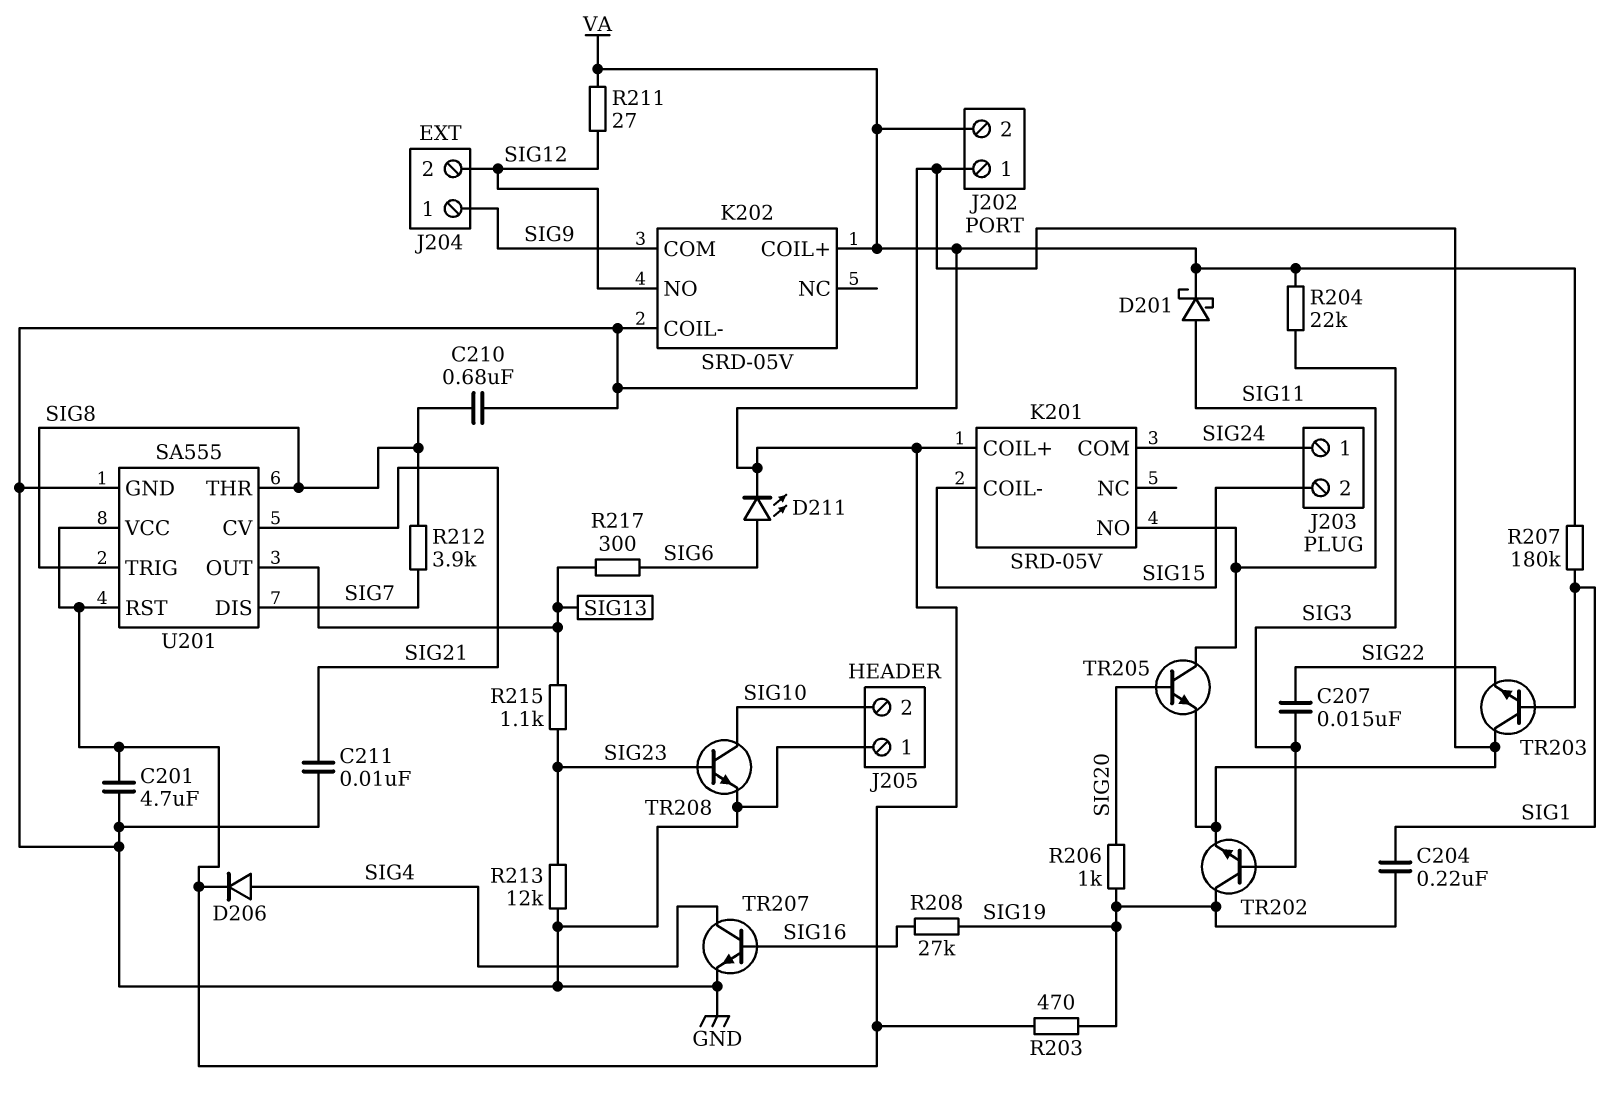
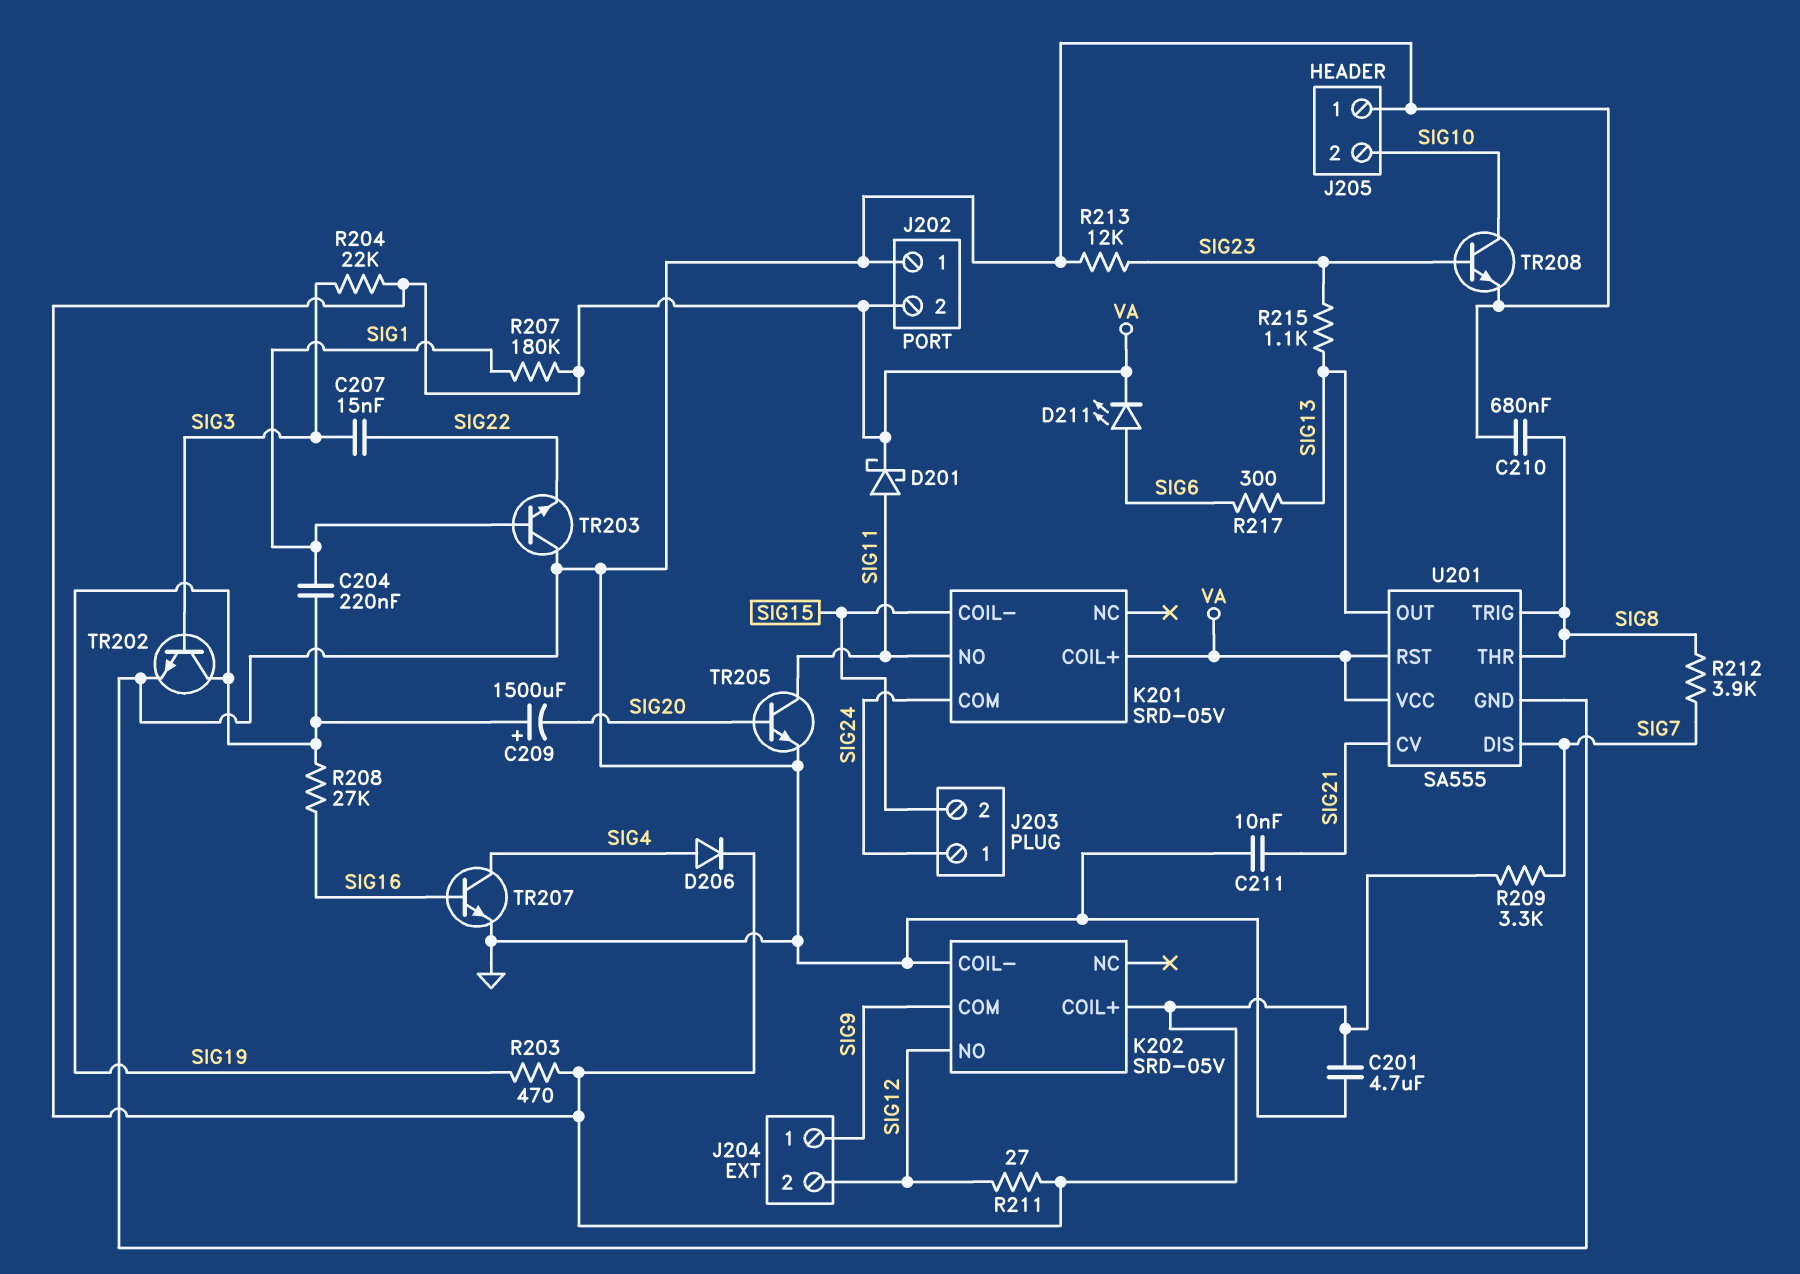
C209: none -> 1500uF (plus SIG19, minus SIG20)
R206: 1k (SIG19, SIG20) -> none
R209: none -> 3.3k (SIG7, VA)

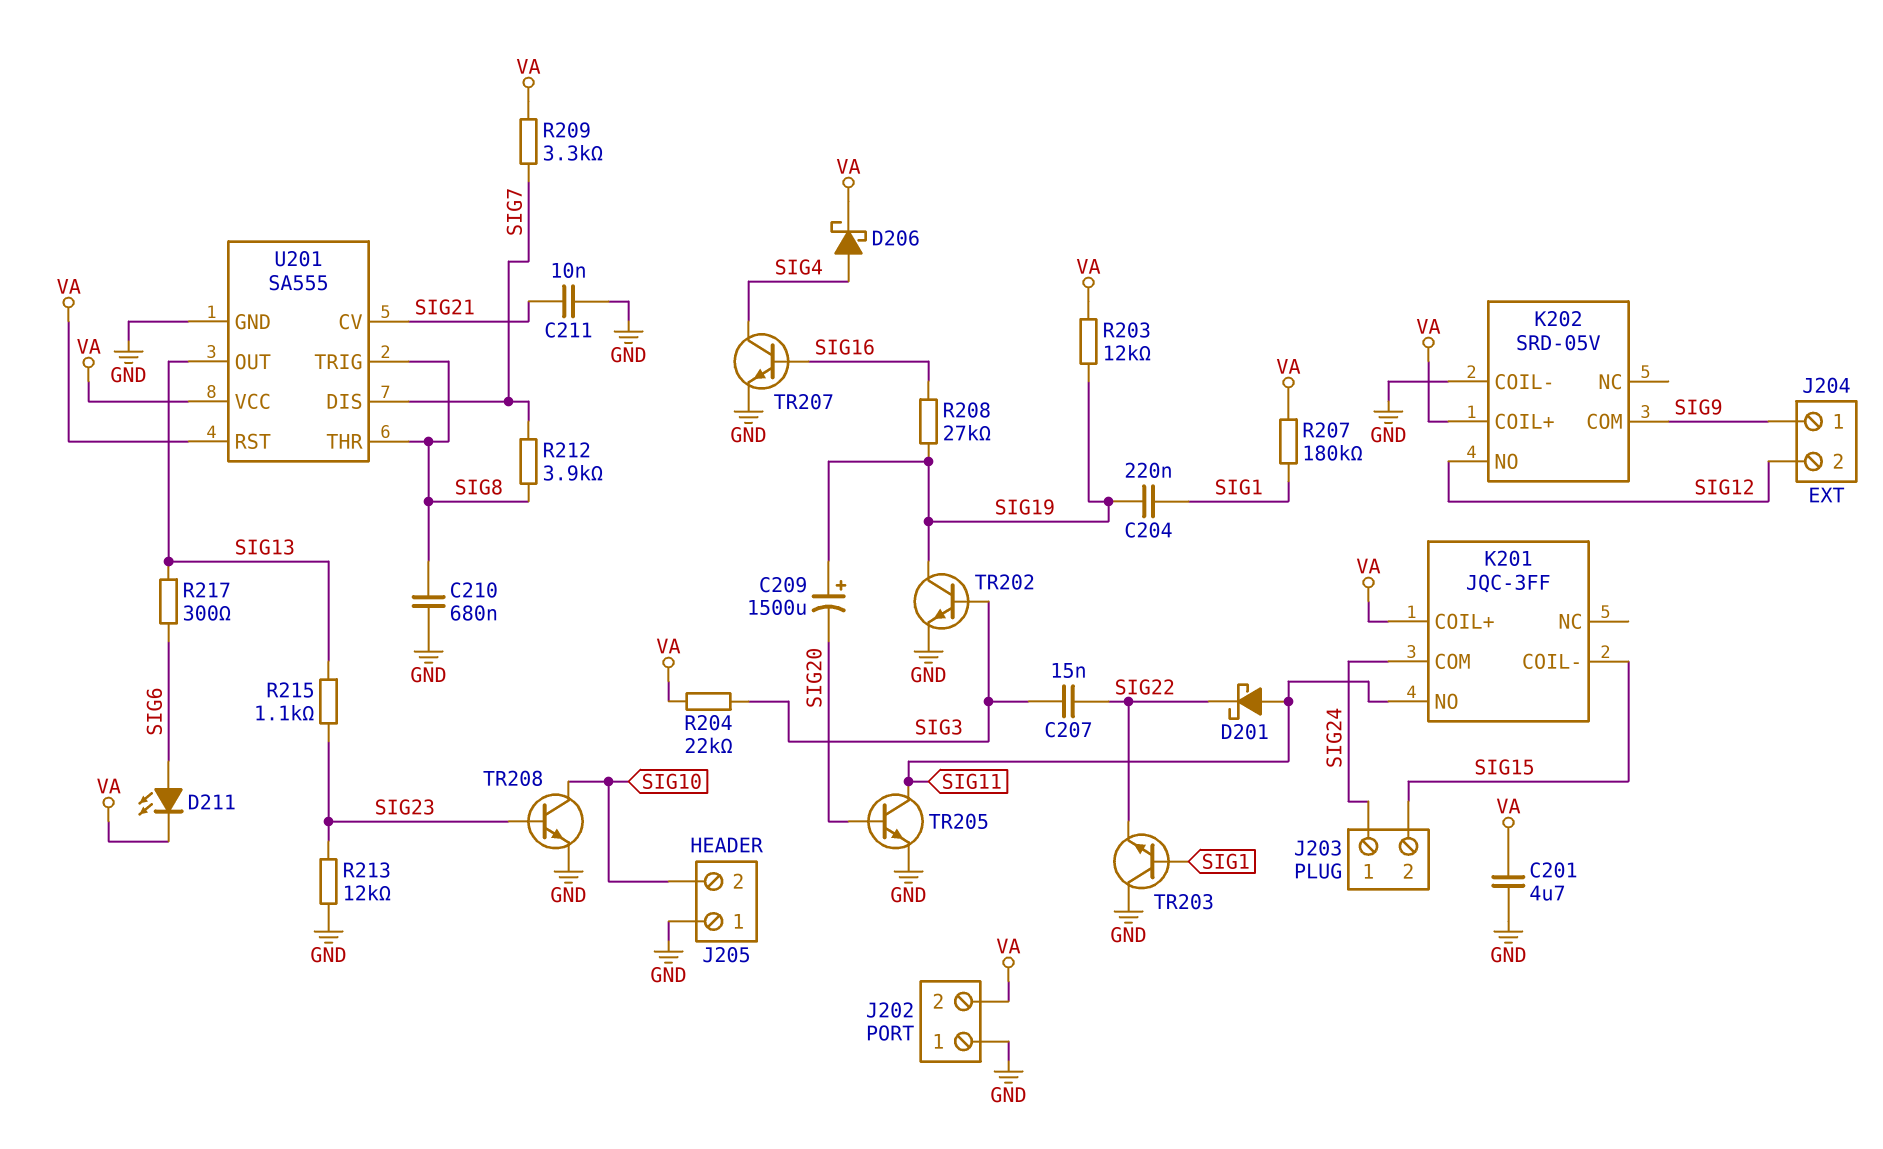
D201: schottky (A SIG11, K VA) -> schottky (A SIG11, K SIG22)
D206: diode (A SIG4, K VA) -> schottky (A SIG4, K VA)
K201: SRD-05V -> JQC-3FF
R203: 470 (SIG19, VA) -> 12k (SIG19, VA)
R211: 27 (SIG12, VA) -> none

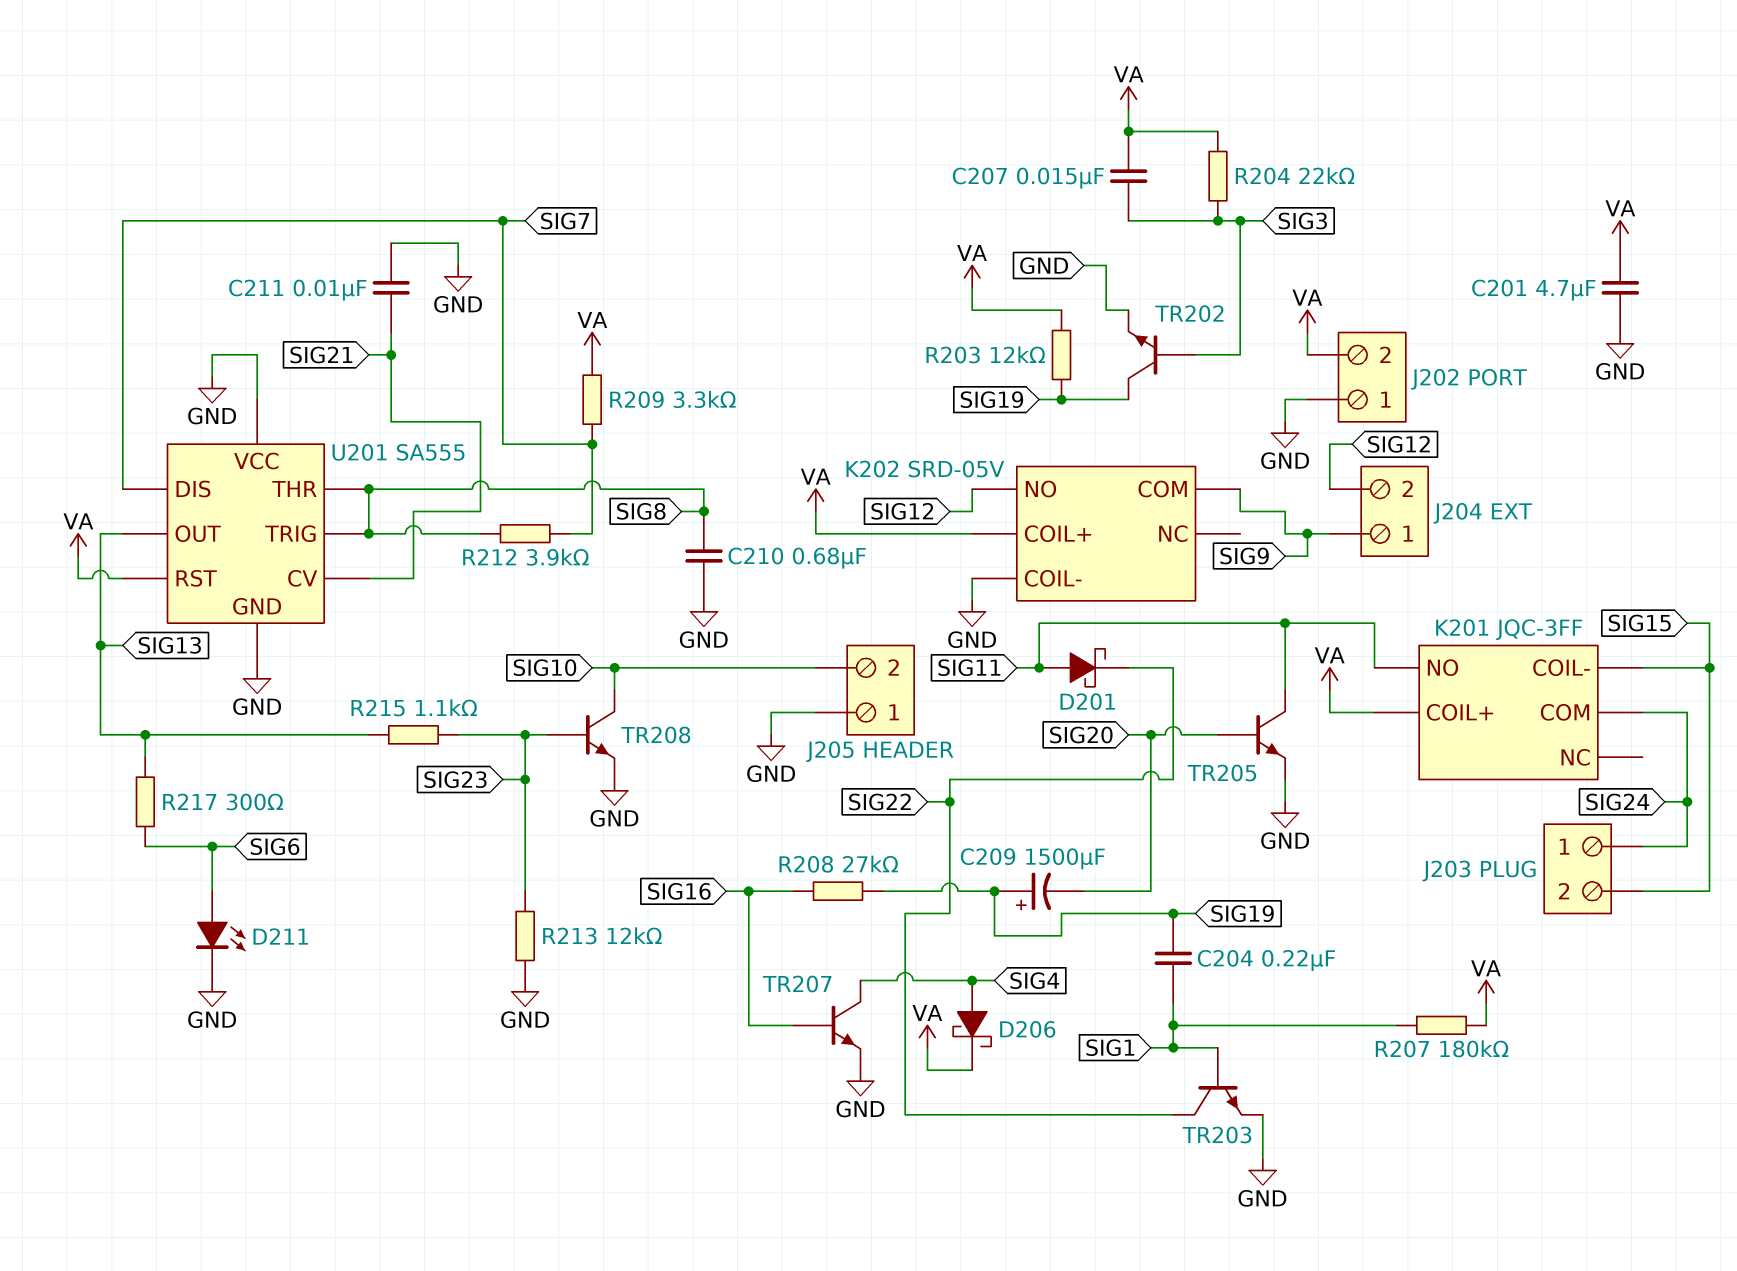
C207: 15nF (SIG3, SIG22) -> 15nF (SIG3, VA)
D211: LED (A SIG6, K VA) -> LED (A SIG6, K GND)
TR203: NPN (B SIG1, C GND, E SIG22) -> NPN (B SIG1, C SIG22, E GND)
U201 pin VCC: VA -> GND

